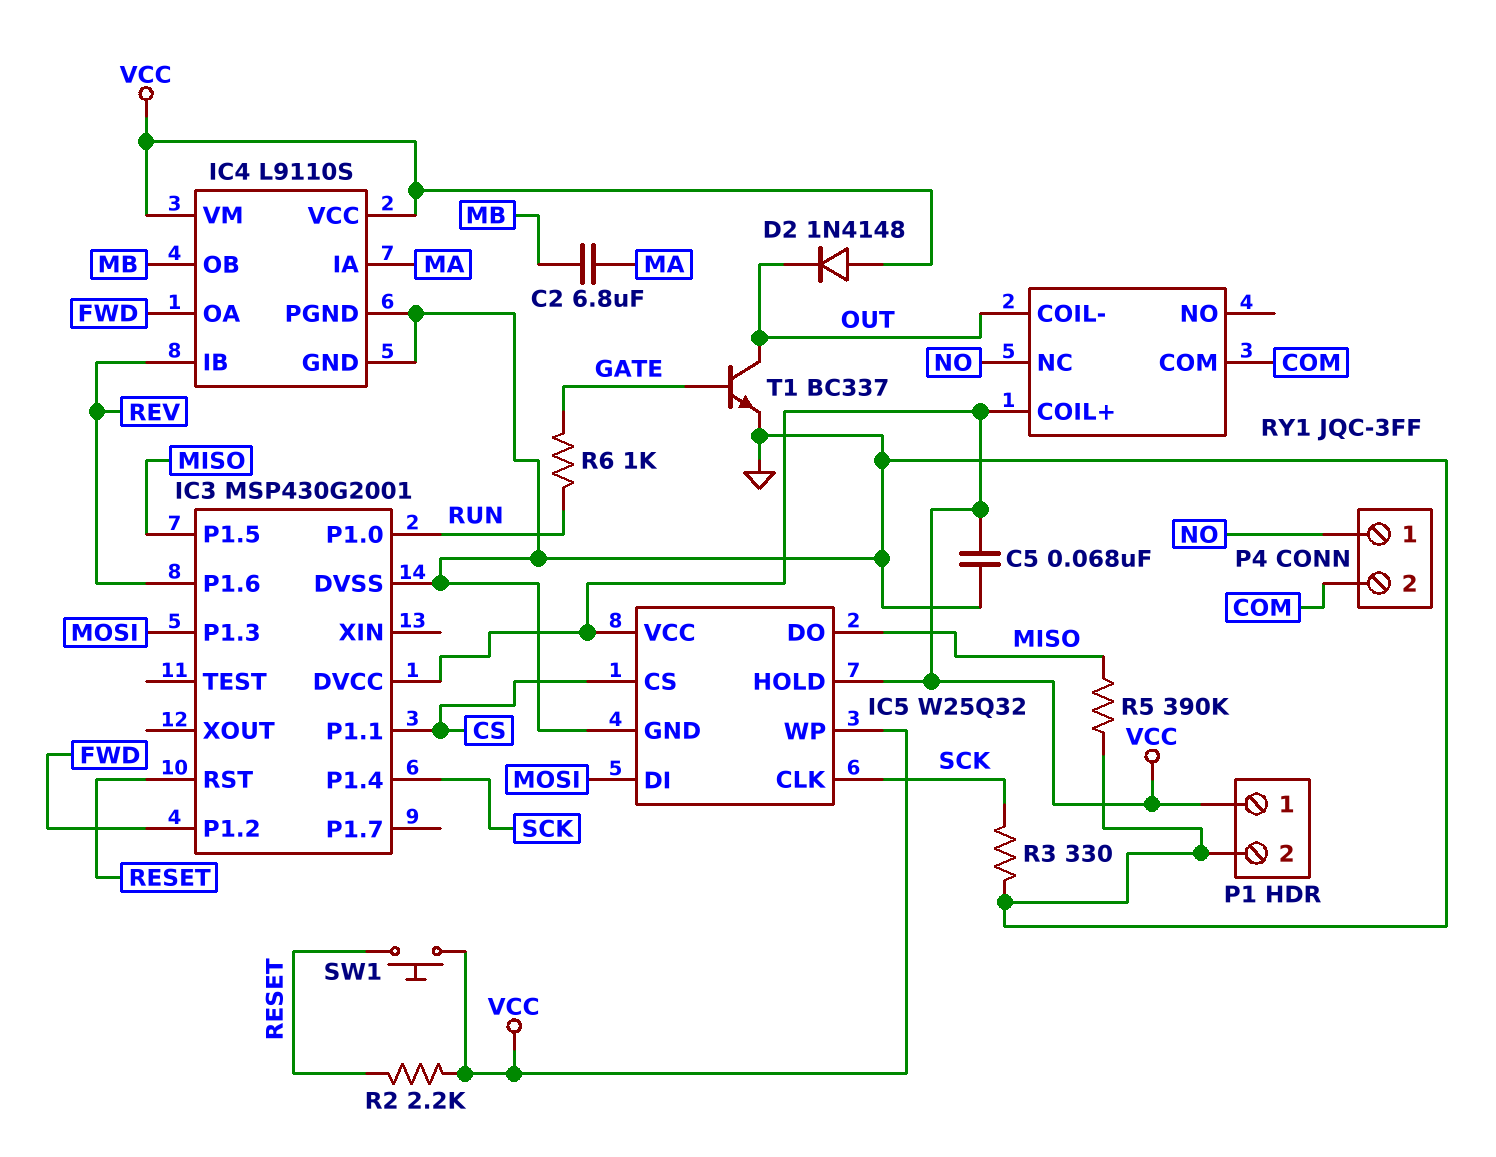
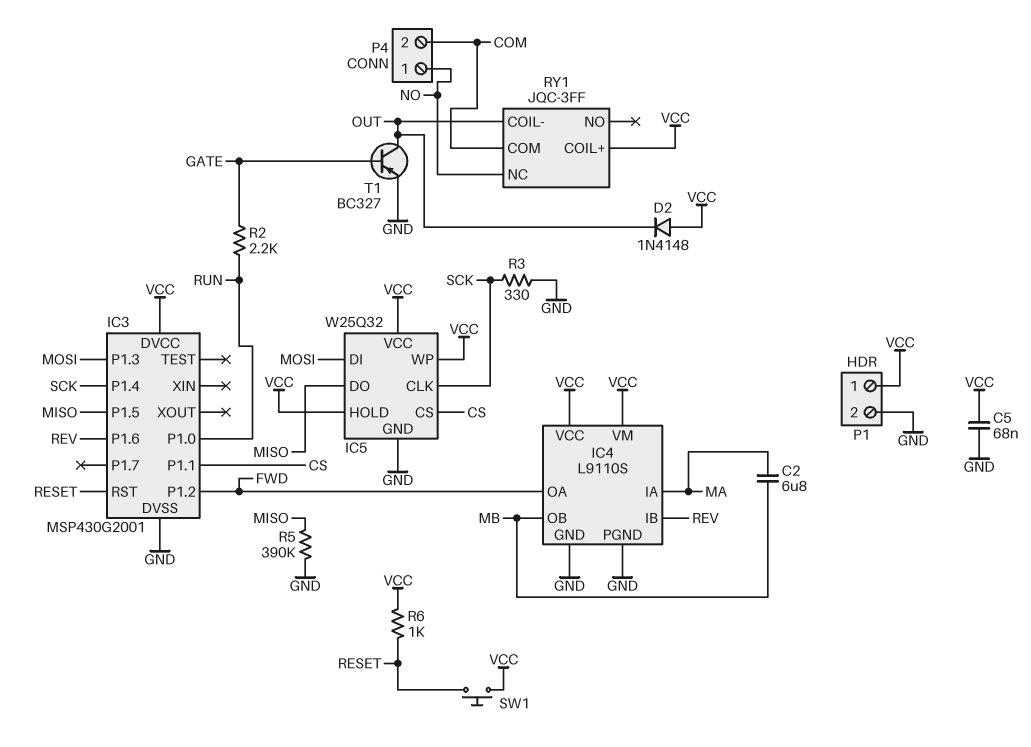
R2: 2.2k (RESET, VCC) -> 2.2k (GATE, RUN)
R6: 1k (GATE, RUN) -> 1k (RESET, VCC)
T1: NPN BC337 (B GATE, C OUT, E GND) -> PNP BC327 (B GATE, C OUT, E GND)

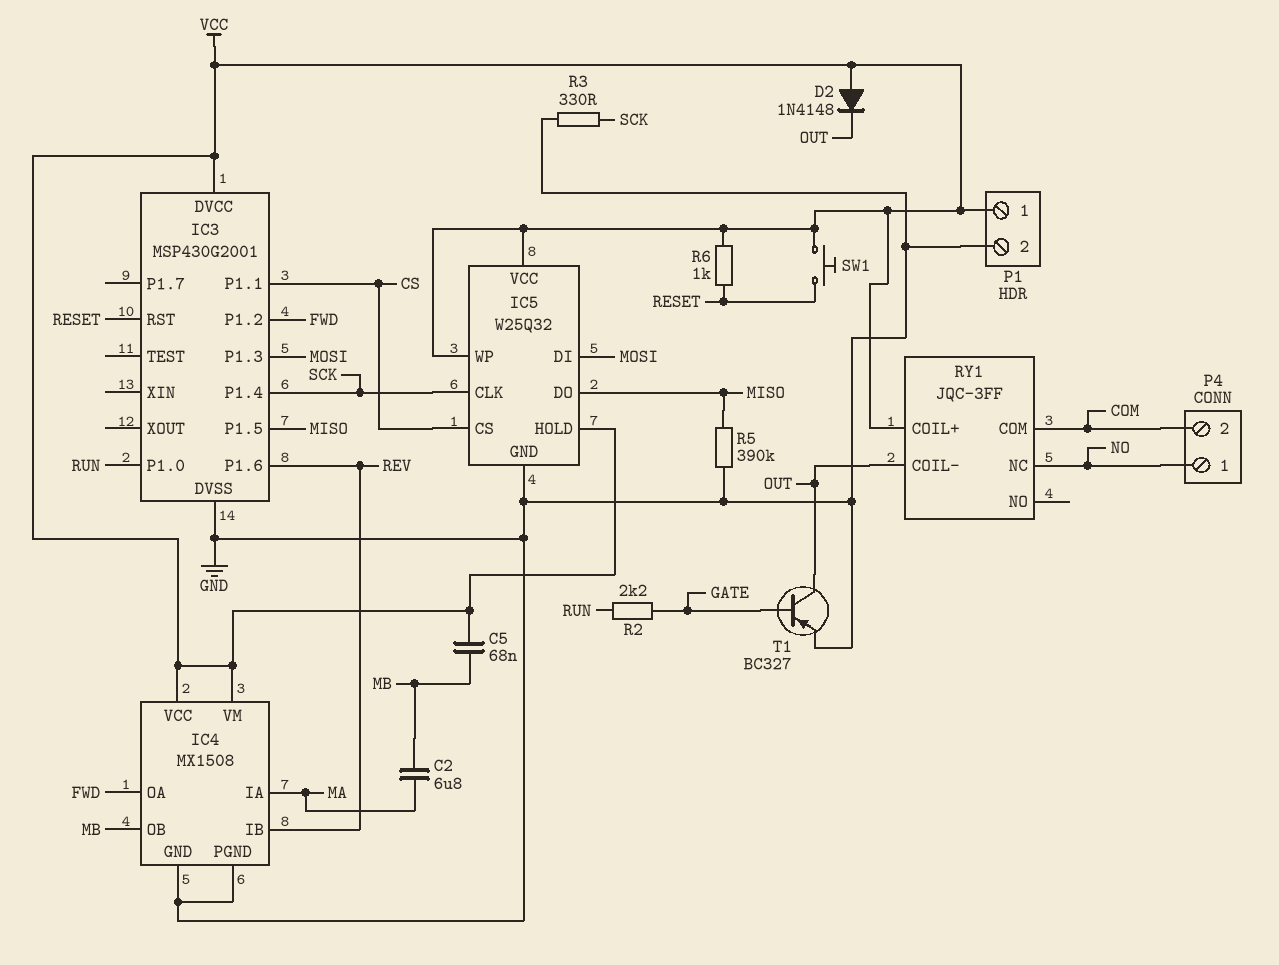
C5: 68nF (GND, VCC) -> 68nF (MB, VCC)
IC4: L9110S -> MX1508

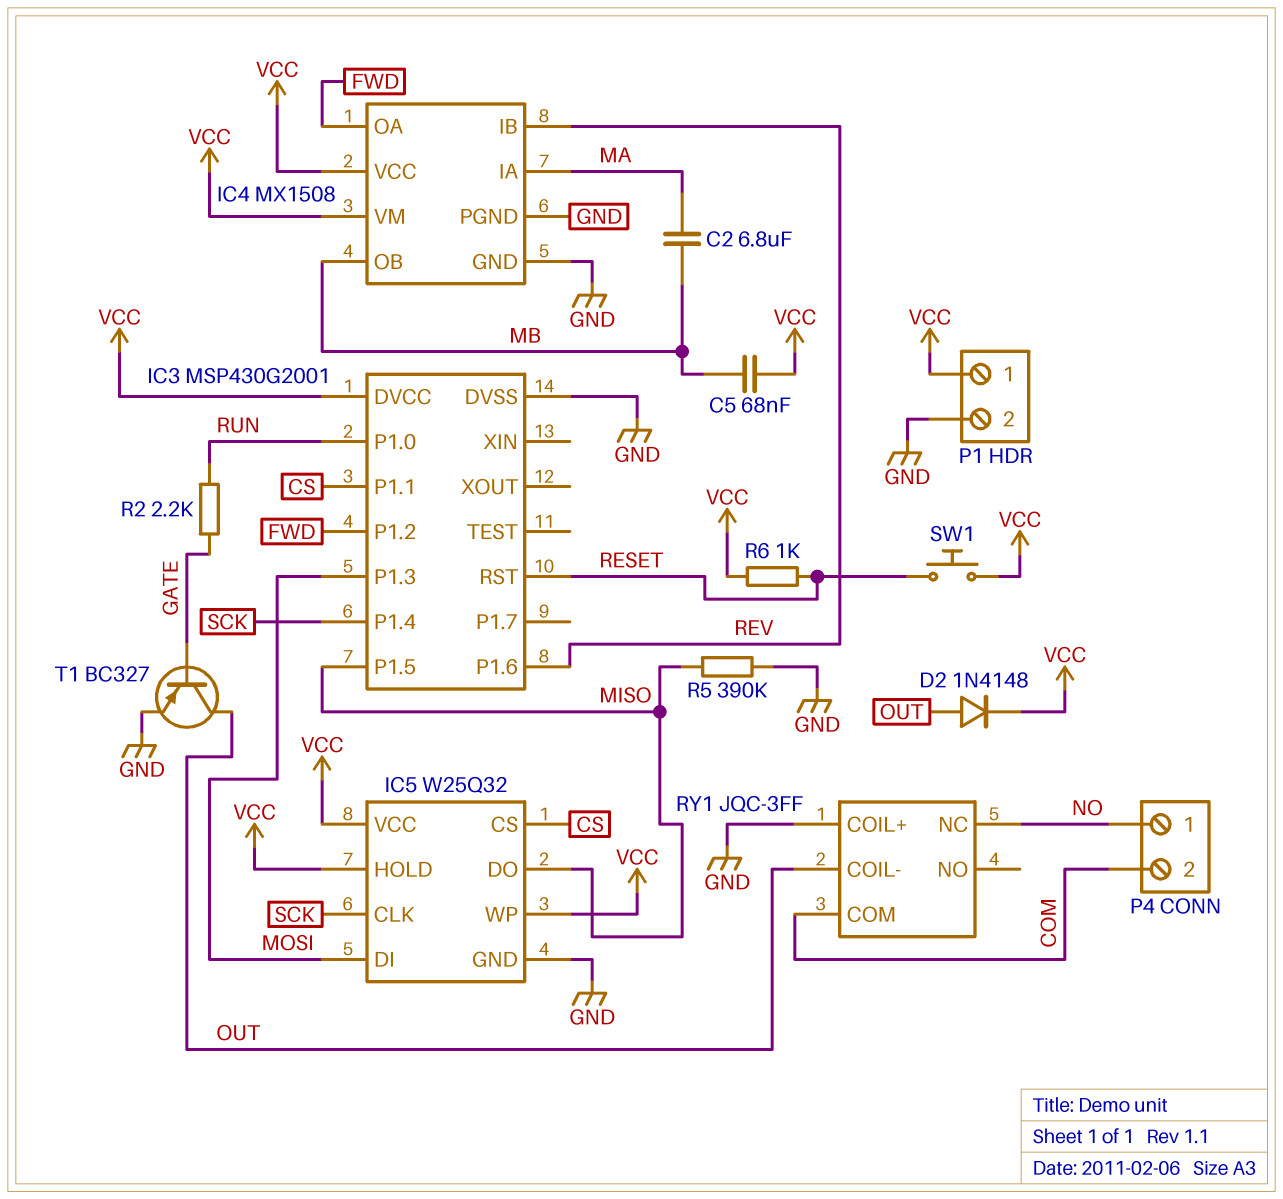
D2: diode 1N4148 (A VCC, K OUT) -> diode 1N4148 (A OUT, K VCC)
R3: 330 (GND, SCK) -> none
RY1 pin COIL+: VCC -> GND

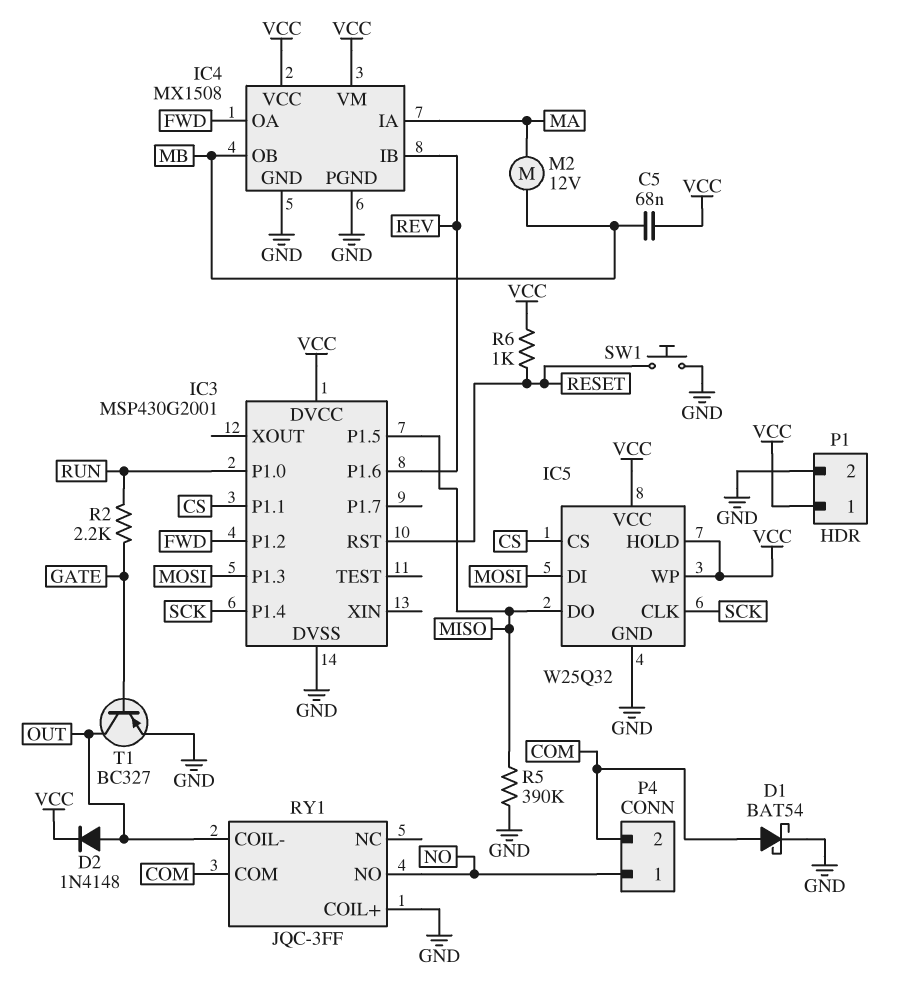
C2: 6.8uF (MA, MB) -> none
D1: none -> schottky BAT54 (A COM, K GND)
M2: none -> motor 12V (MA, MB)
RY1 pin NC: NO -> none
RY1 pin NO: none -> NO
SW1: button (RESET, VCC) -> button (GND, RESET)

